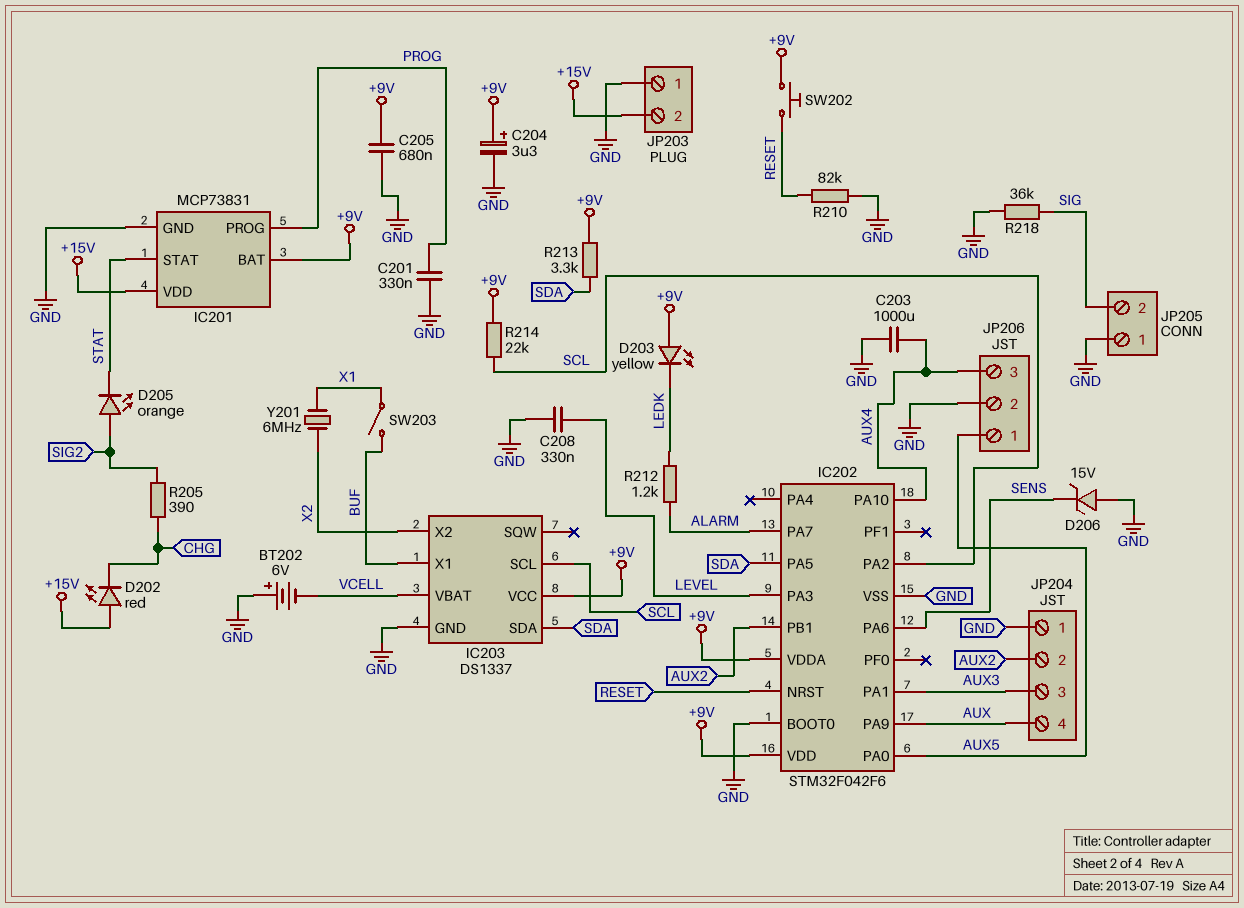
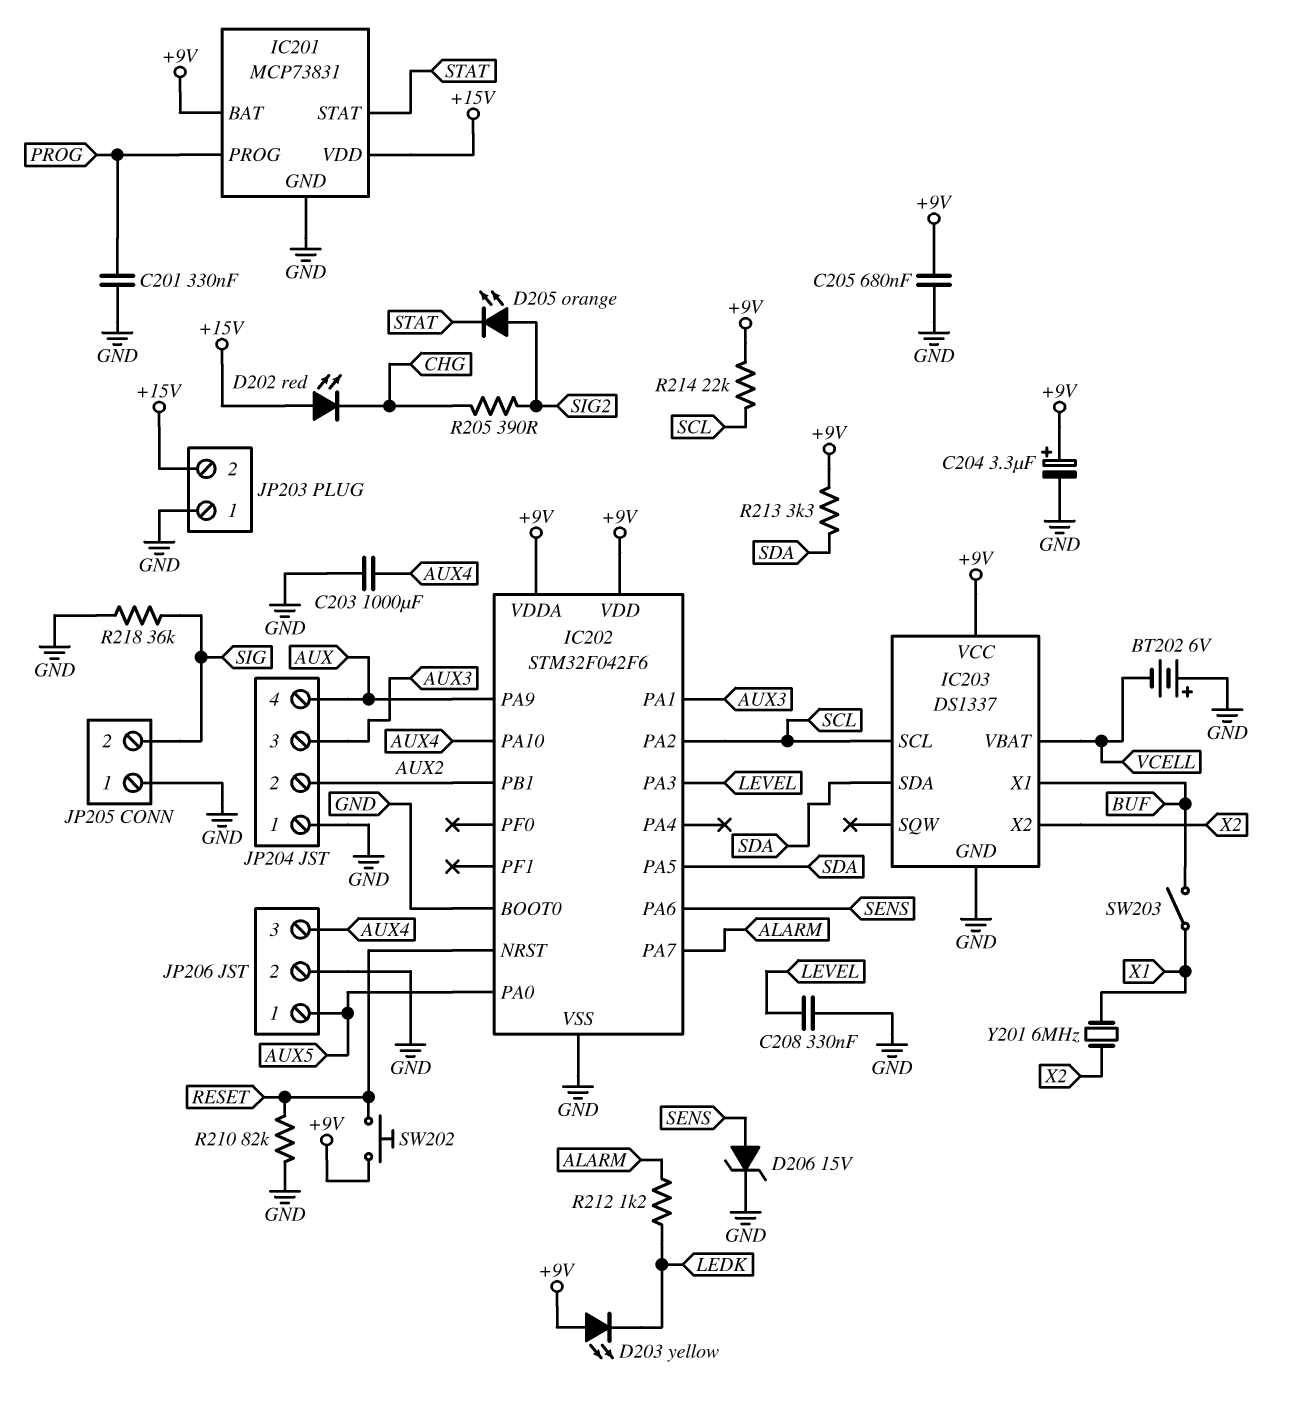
D206: zener 15V (A GND, K SENS) -> zener 15V (A SENS, K GND)

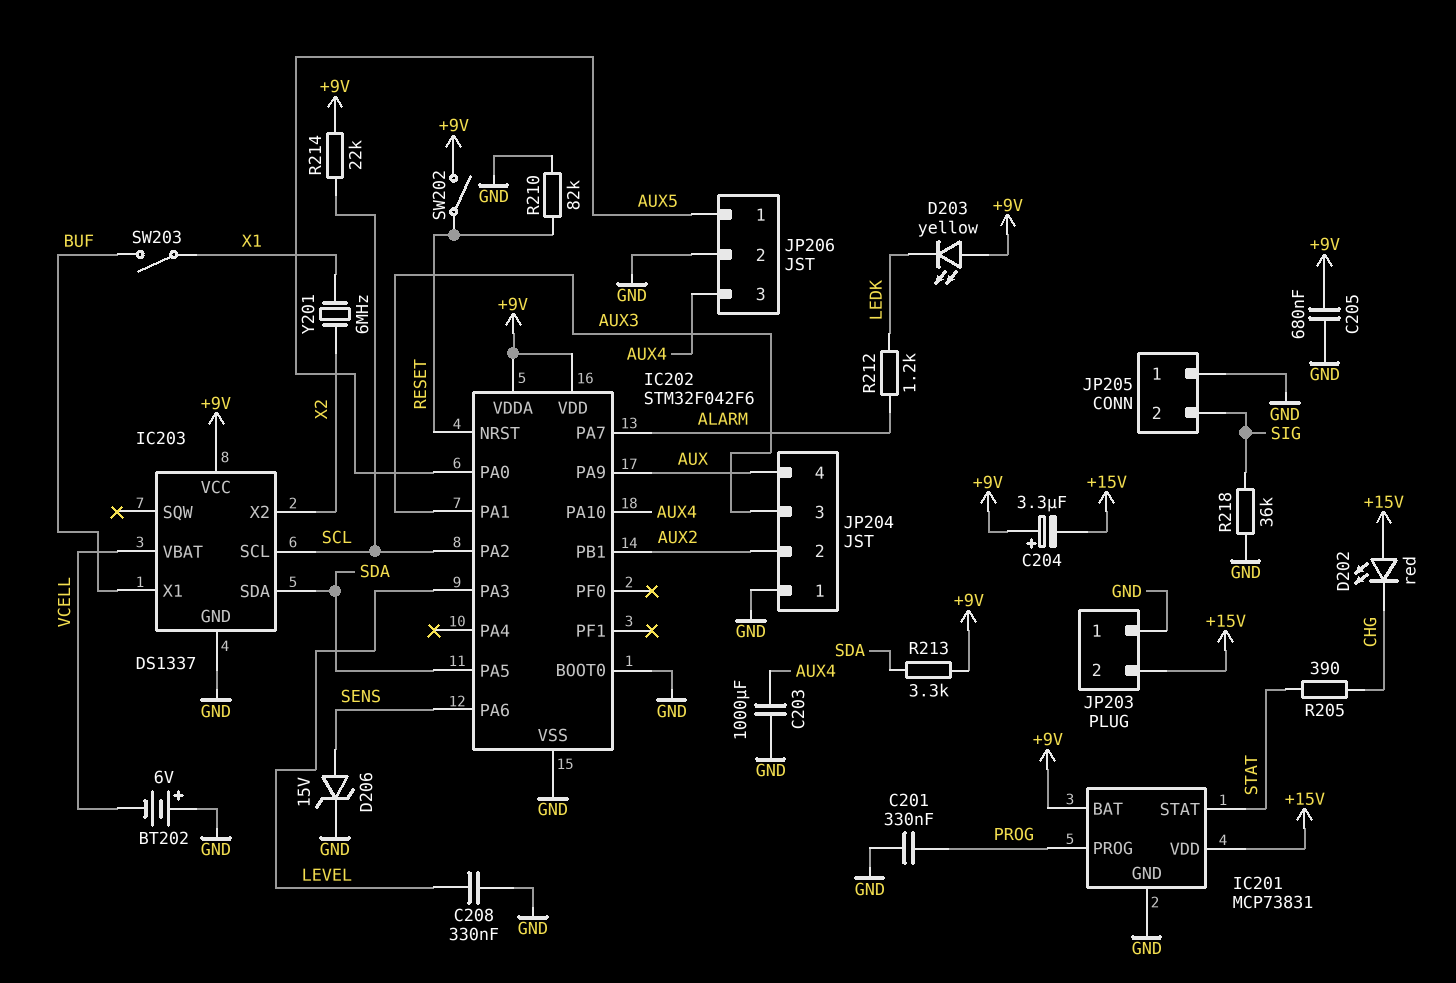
C204: 3.3uF (plus +9V, minus GND) -> 3.3uF (plus +9V, minus +15V)
D205: LED orange (A SIG2, K STAT) -> none
R205: 390 (CHG, SIG2) -> 390 (CHG, STAT)
SW202: button (+9V, RESET) -> switch (+9V, RESET)

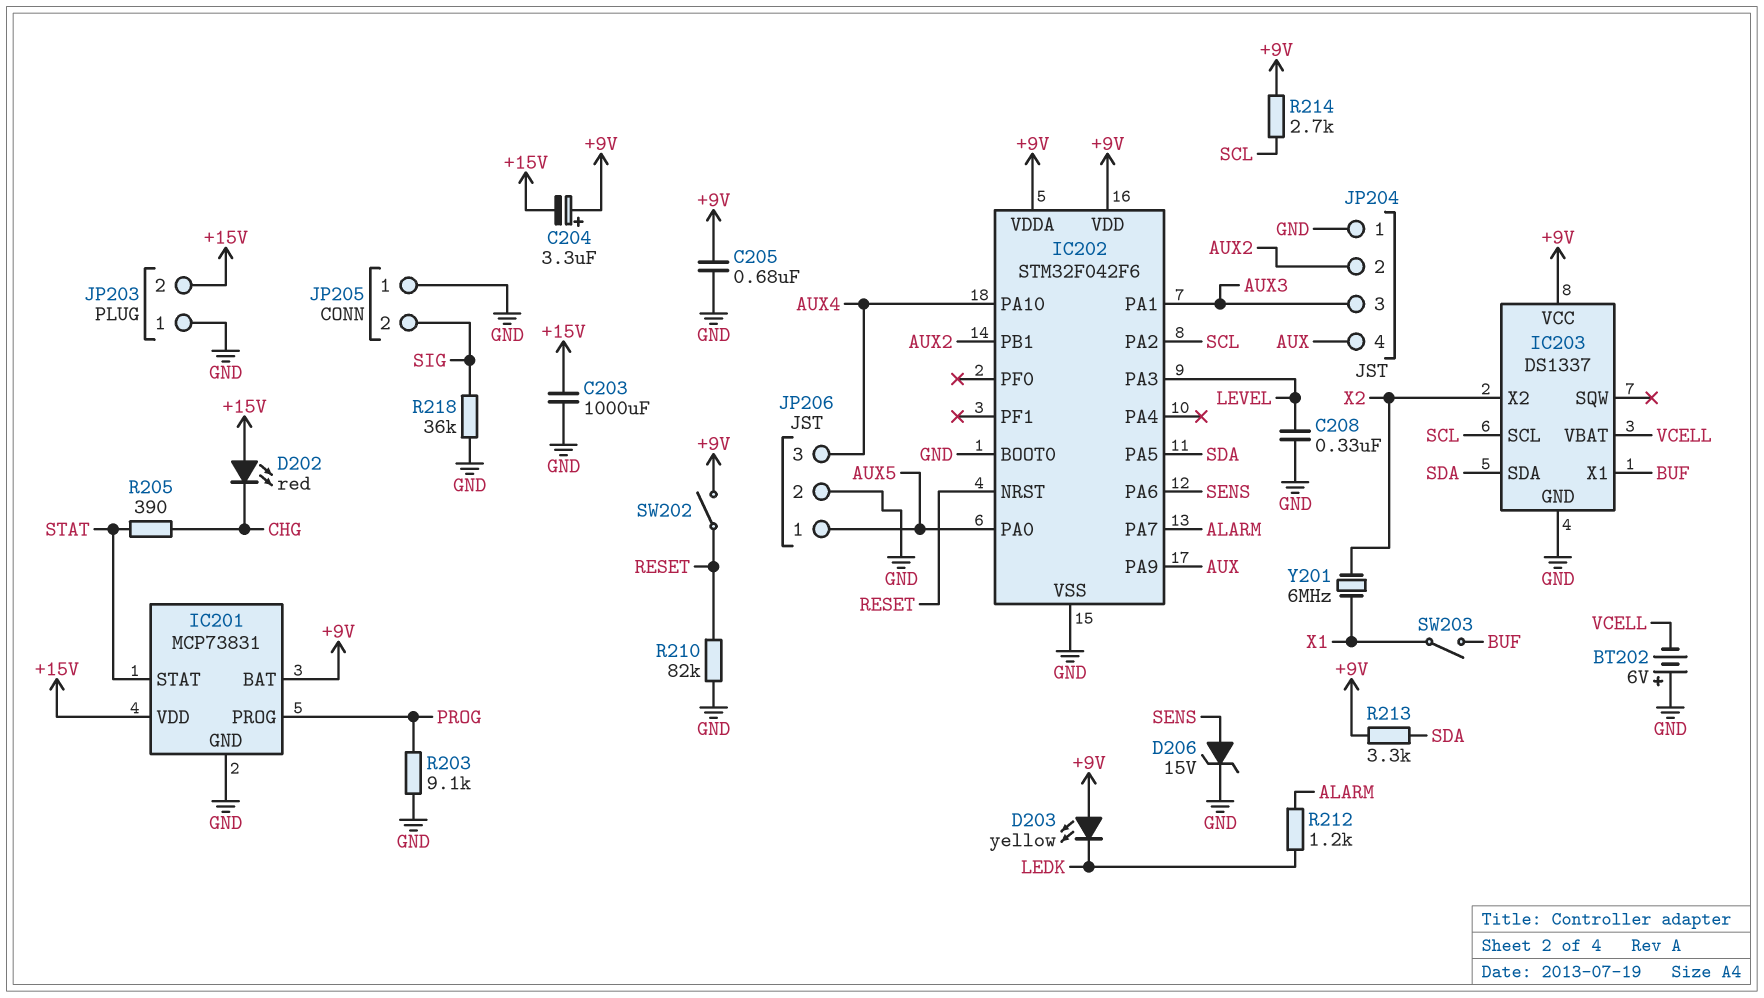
C201: 330nF (GND, PROG) -> none
C203: 1000uF (AUX4, GND) -> 1000uF (+15V, GND)
R203: none -> 9.1k (GND, PROG)
R214: 22k (+9V, SCL) -> 2.7k (+9V, SCL)

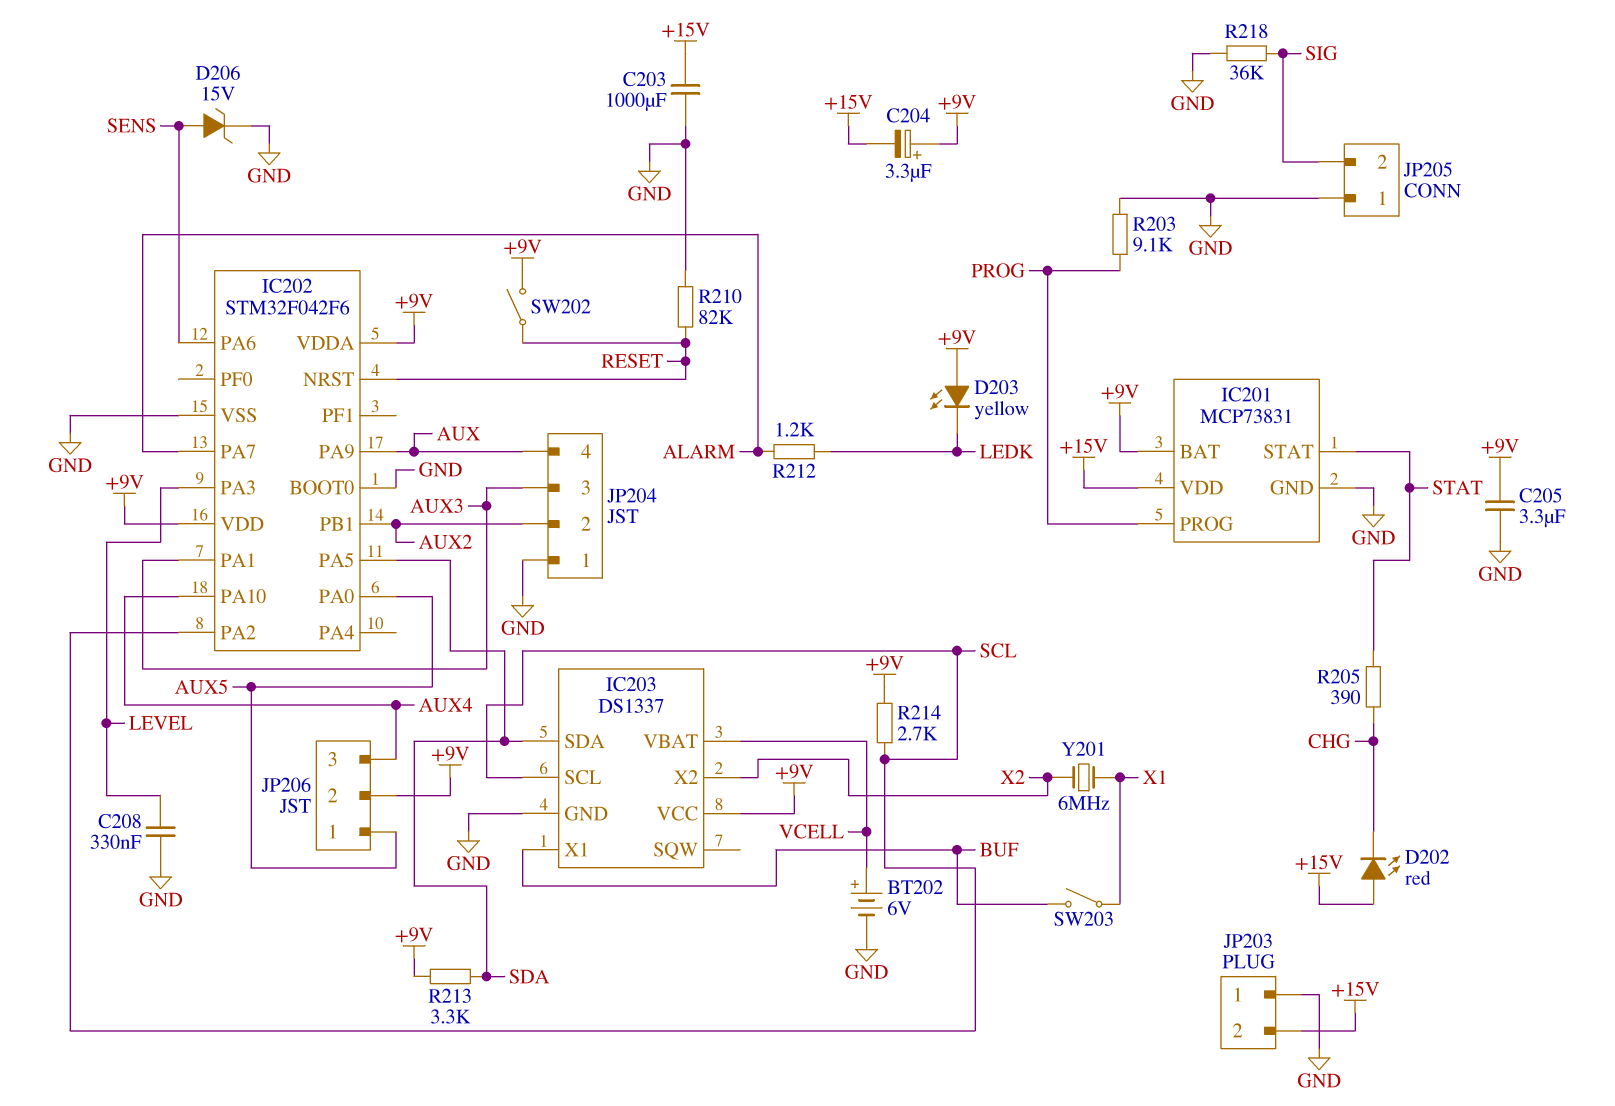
BT202: 6V (plus GND, minus VCELL) -> 6V (plus VCELL, minus GND)
C205: 680nF (+9V, GND) -> 3.3uF (+9V, GND)
JP206 pin 2: GND -> +9V

